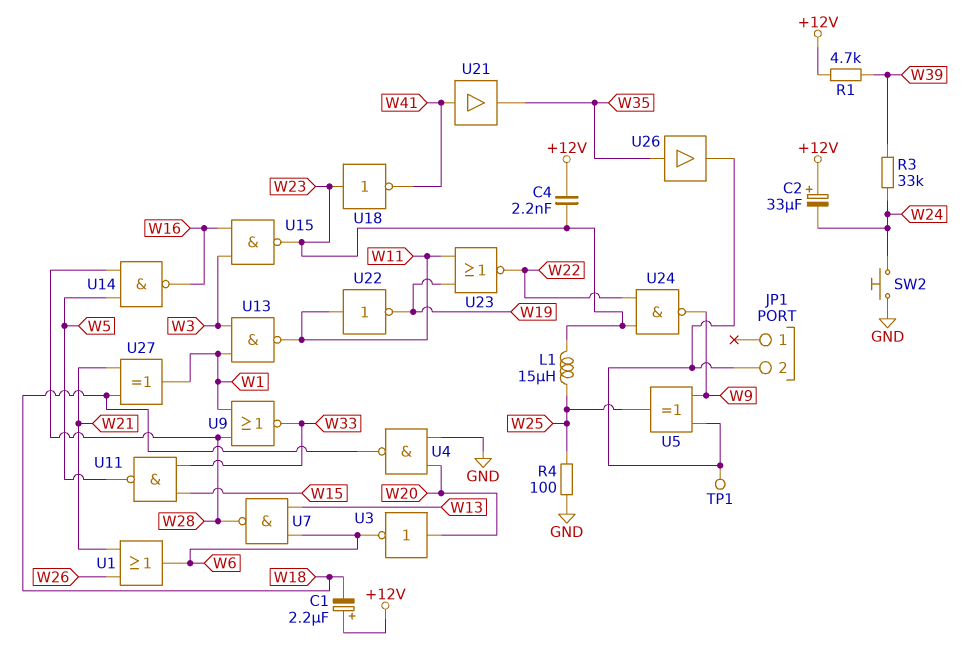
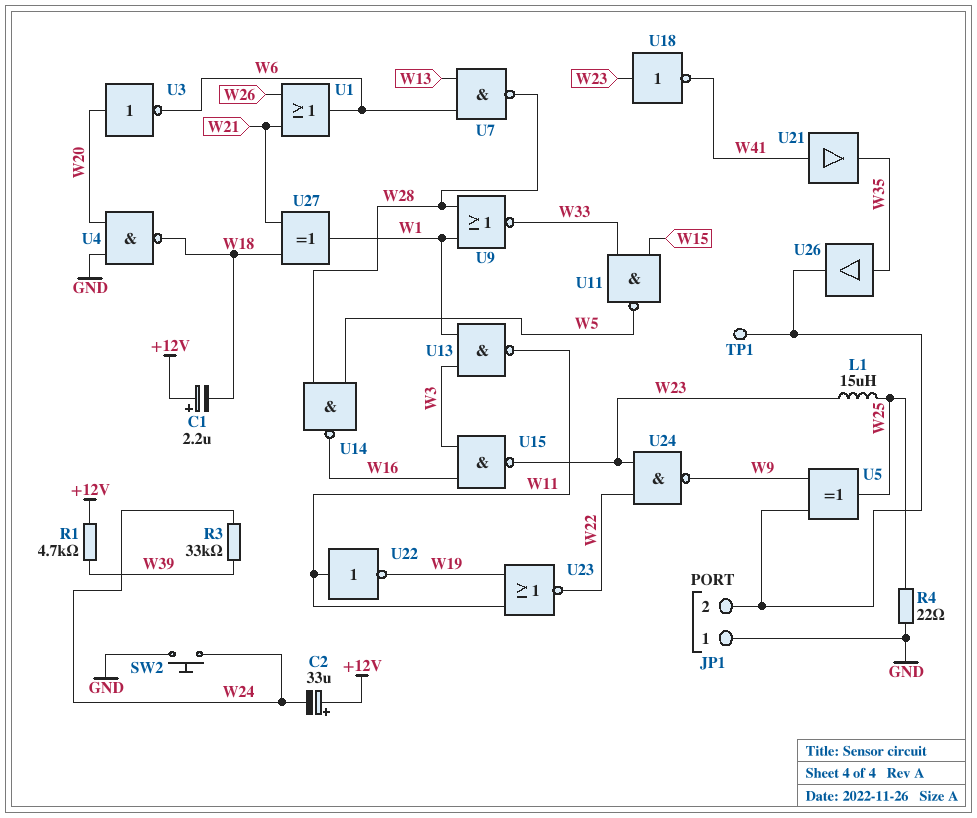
C4: 2.2nF (+12V, W23) -> none
JP1 pin 1: none -> GND
R4: 100 (GND, W25) -> 22 (GND, W25)

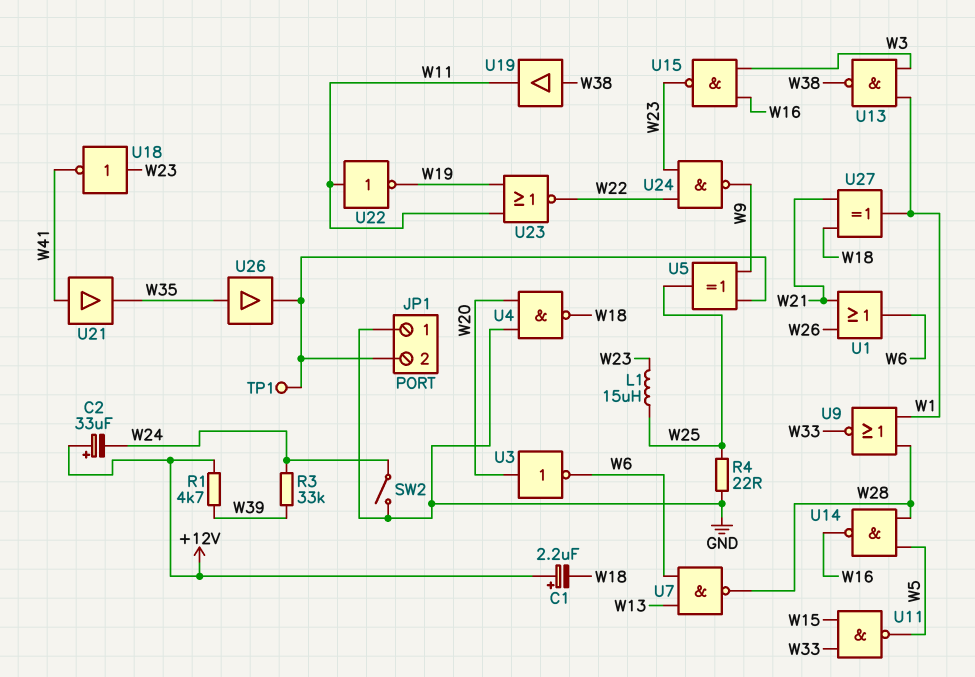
SW2: button (GND, W24) -> switch (GND, W24)
U13: NAND (in W1, in W3, out W11) -> NAND (in W1, in W3, out W38)
U19: none -> buffer (in W38, out W11)

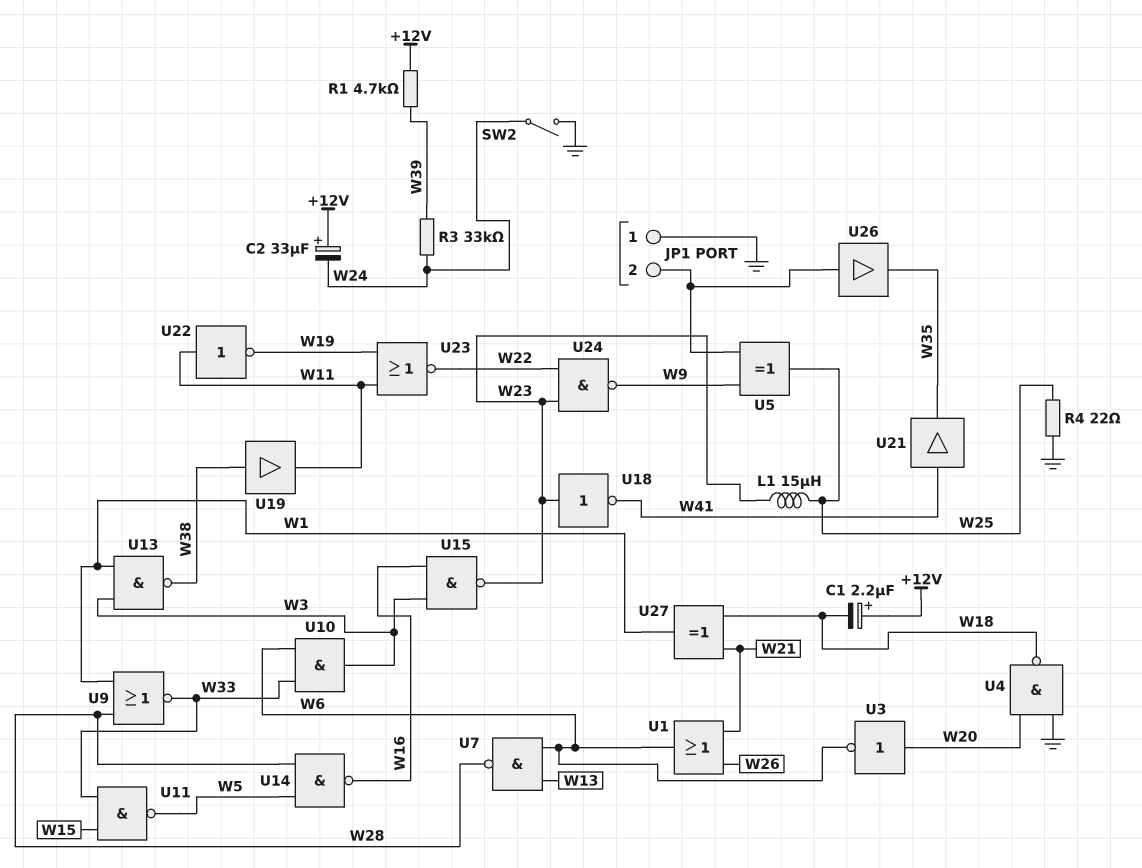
TP1: test point (JP1/2) -> none
U10: none -> AND (in W6, in W33, out W3)
U26: buffer (in W35, out JP1/2) -> buffer (in JP1/2, out W35)

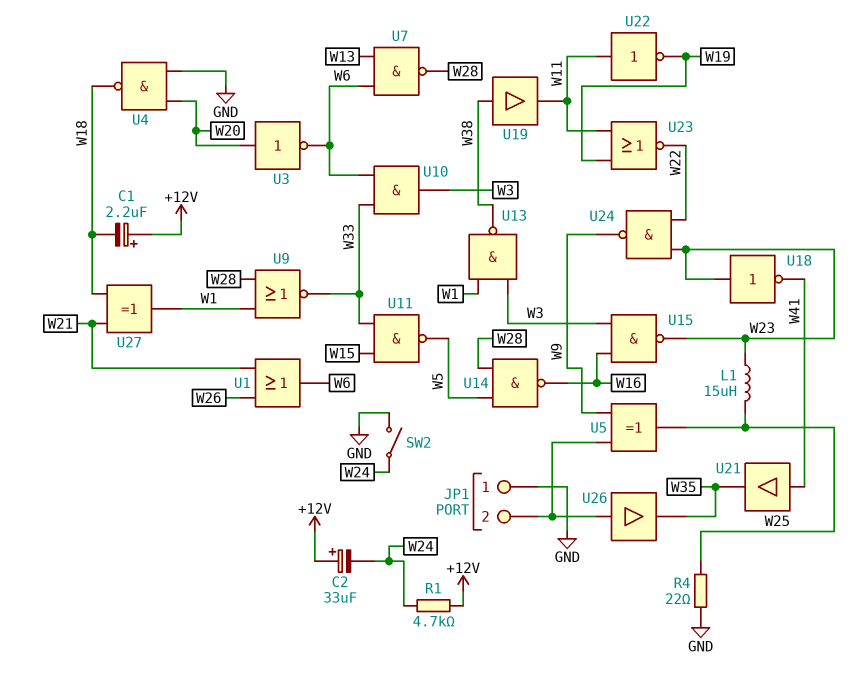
R1: 4.7k (+12V, W39) -> 4.7k (+12V, W24)
R3: 33k (W24, W39) -> none

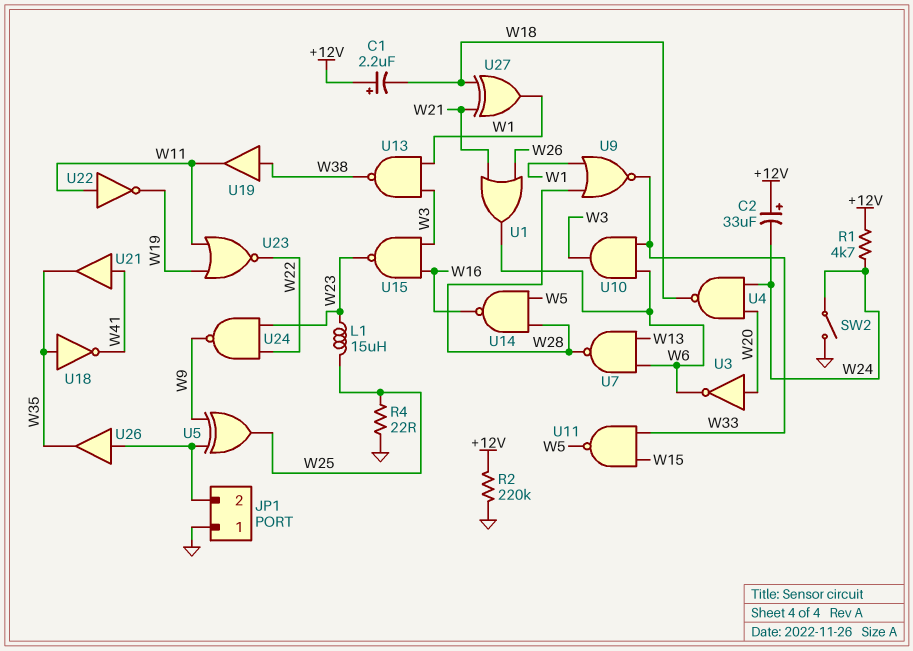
R2: none -> 220k (+12V, GND)
U4: NAND (in GND, in W20, out W18) -> NAND (in W20, in W24, out W18)
U18: NOT (in W23, out W41) -> NOT (in W35, out W41)

